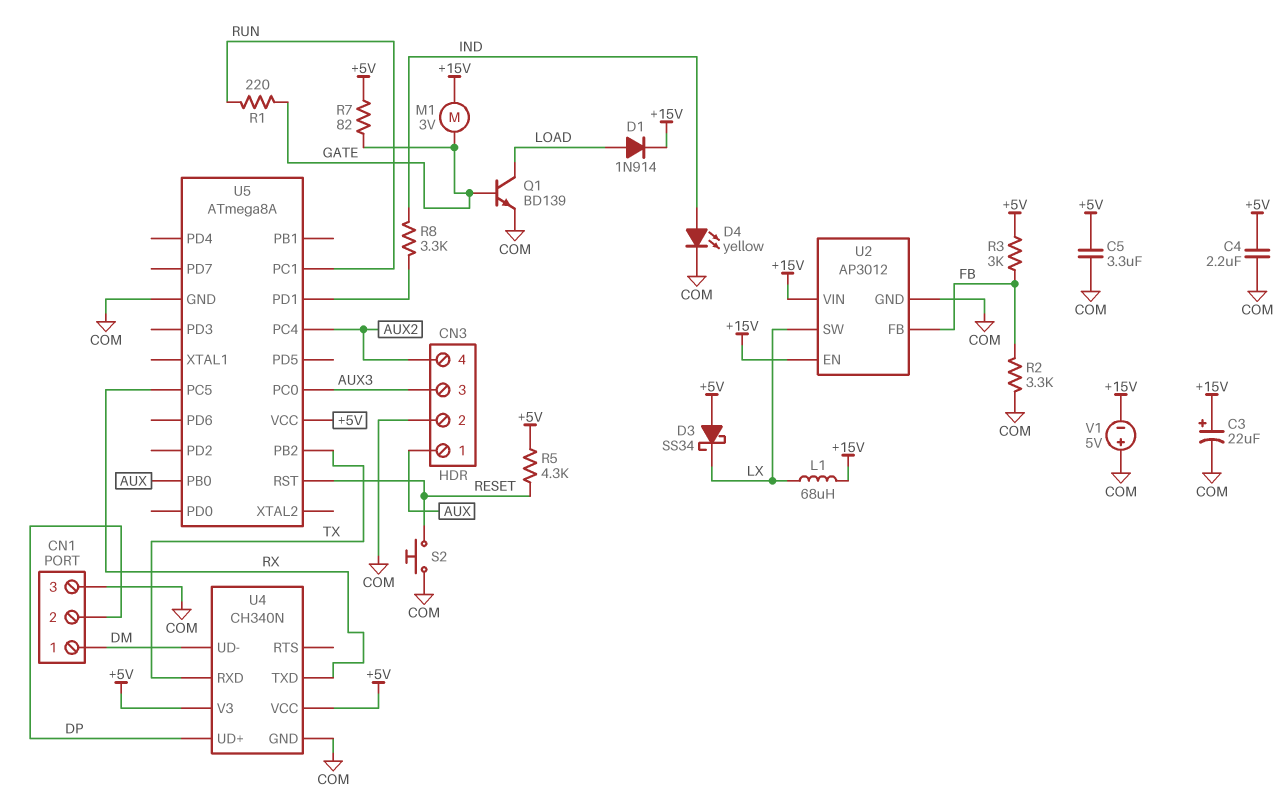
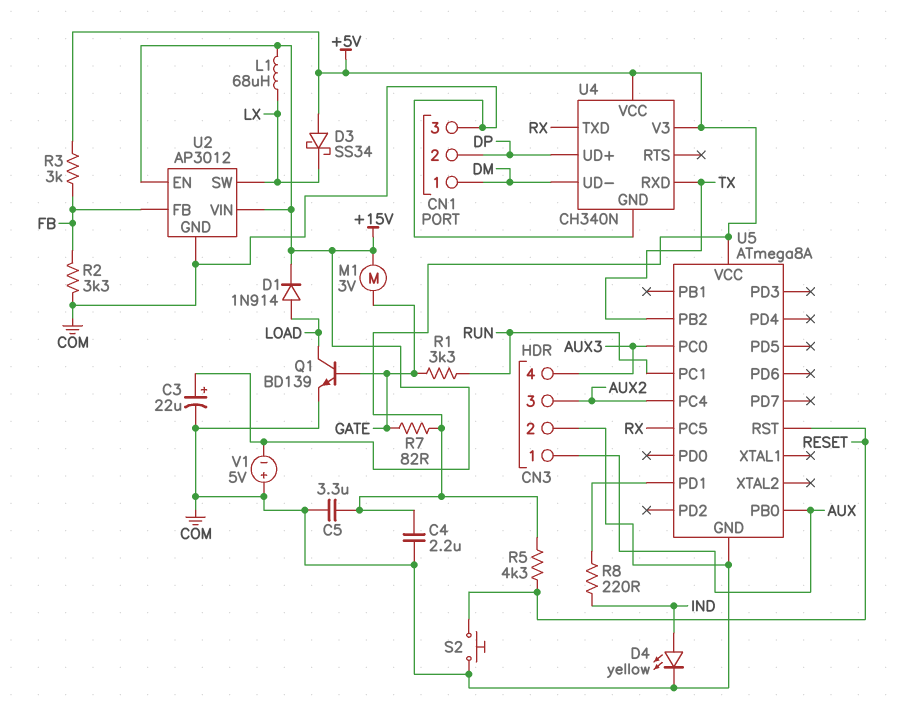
CN3 pin 3: AUX3 -> AUX2
CN3 pin 4: AUX2 -> AUX3
R1: 220 (GATE, RUN) -> 3.3k (GATE, RUN)
R8: 3.3k (IND, U5/PD1) -> 220 (IND, U5/PD1)

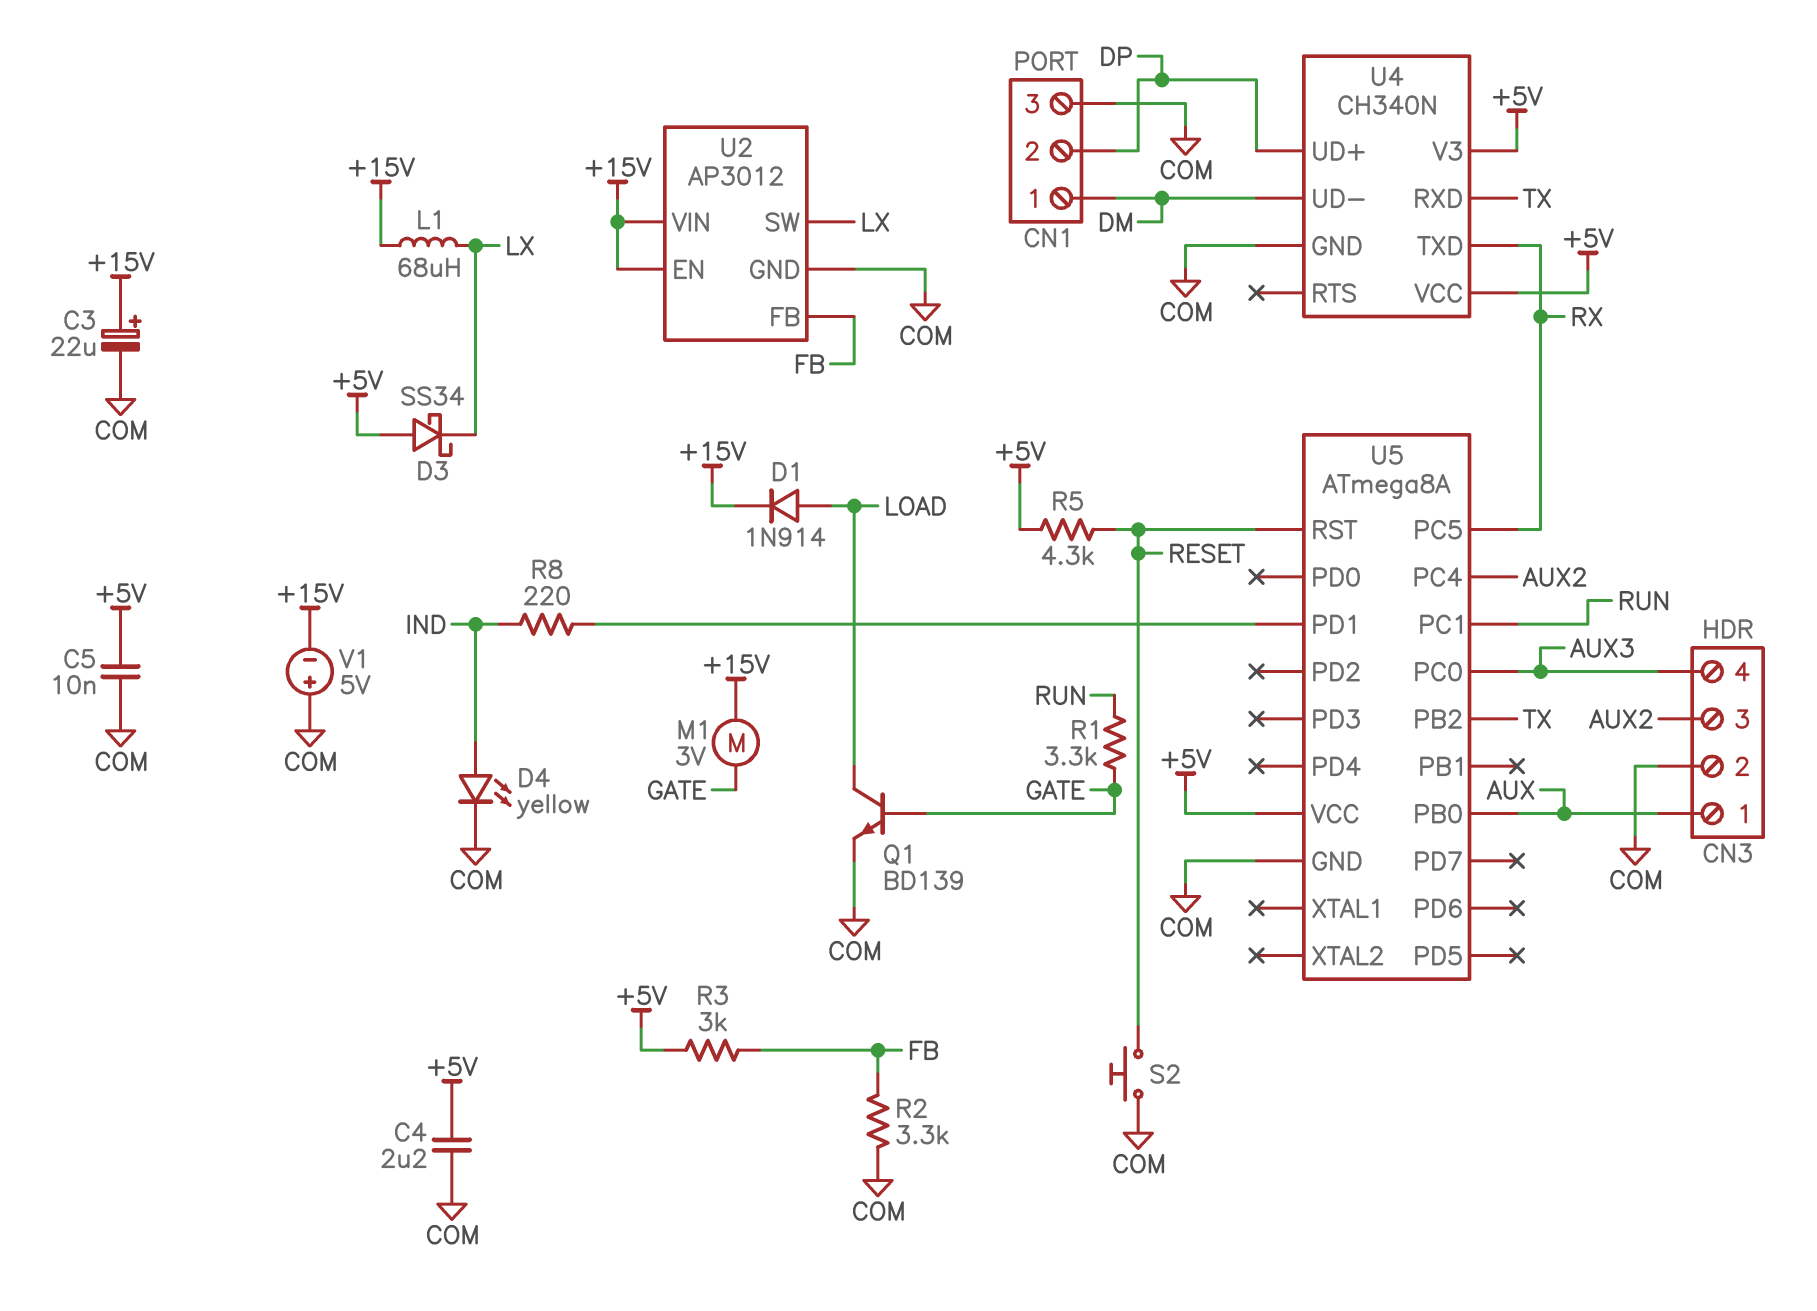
C5: 3.3uF (+5V, COM) -> 10nF (+5V, COM)
R7: 82 (+5V, GATE) -> none

